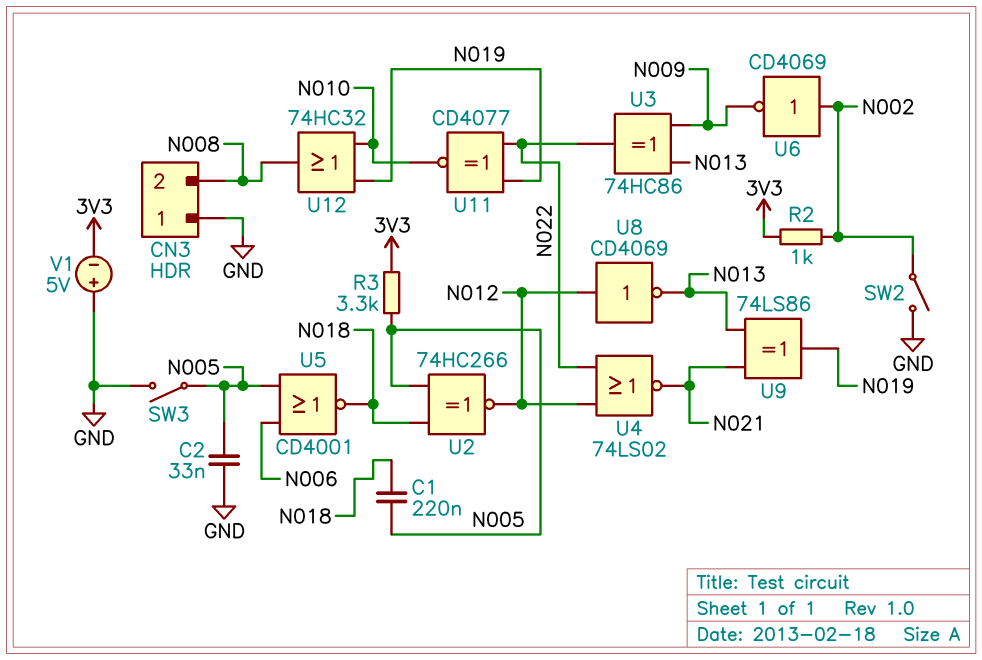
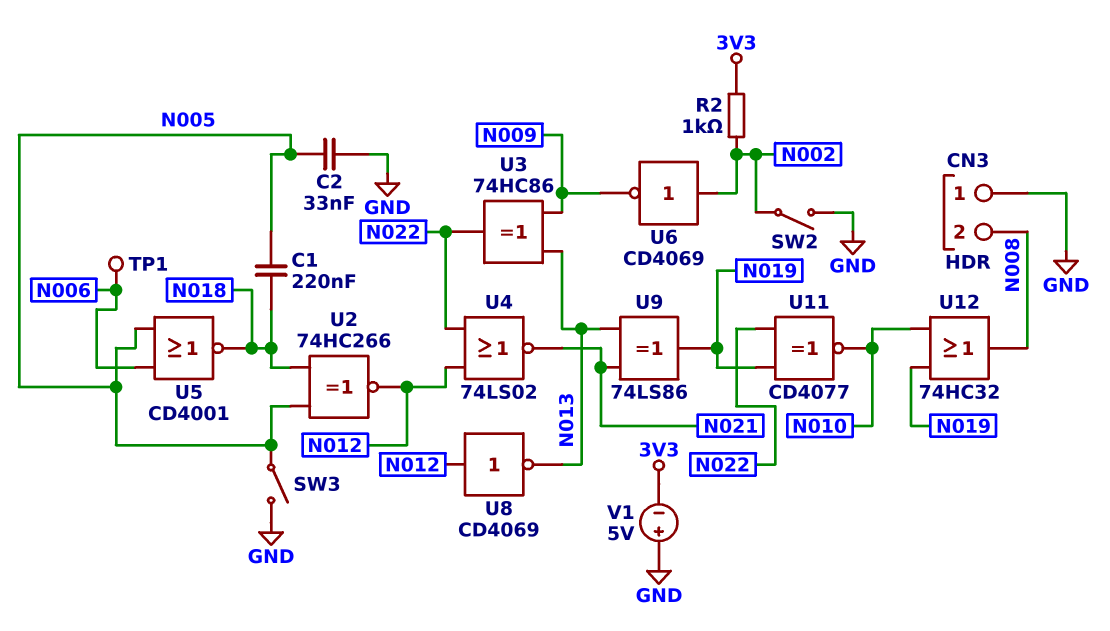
R3: 3.3k (3V3, N005) -> none
TP1: none -> test point (N006)

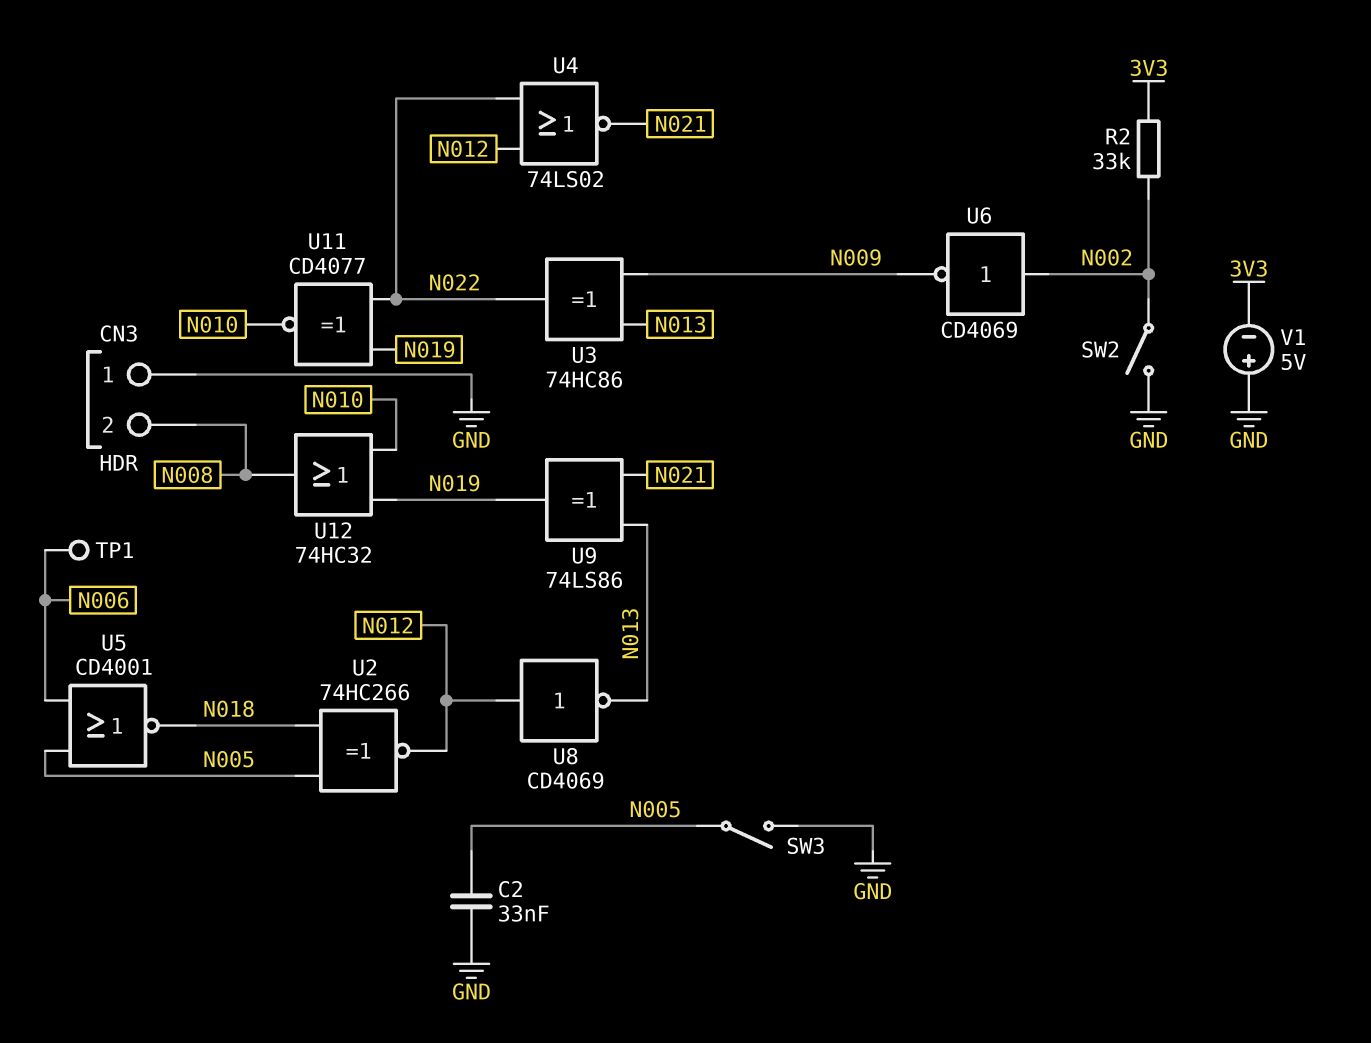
C1: 220nF (N005, N018) -> none
R2: 1k (3V3, N002) -> 33k (3V3, N002)

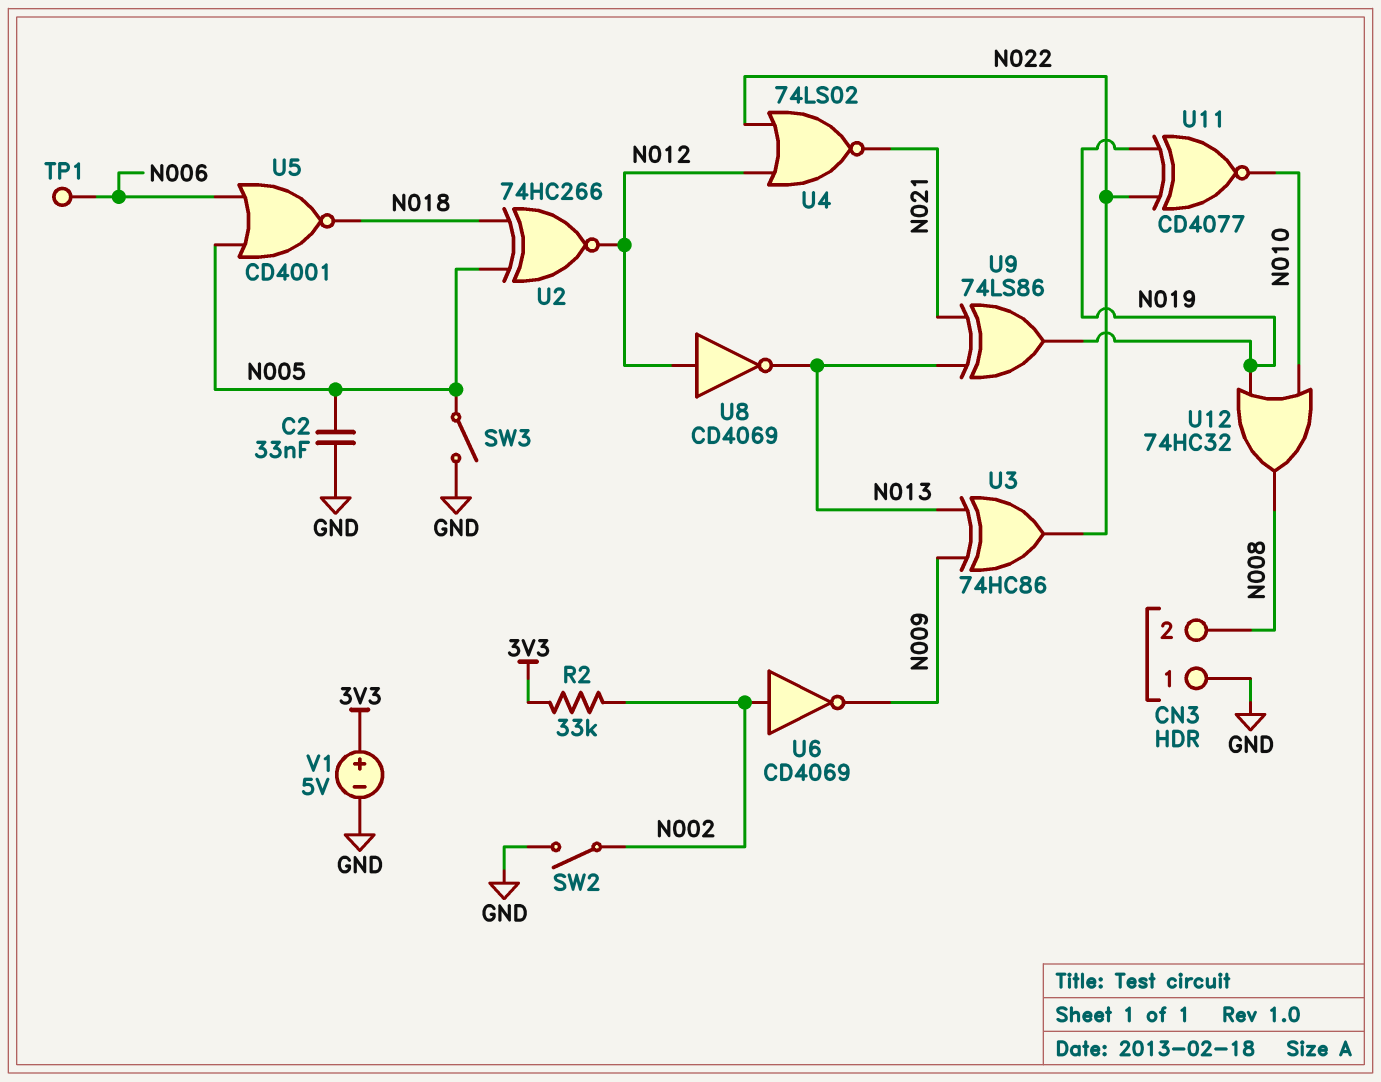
V1: 5V (plus GND, minus 3V3) -> 5V (plus 3V3, minus GND)

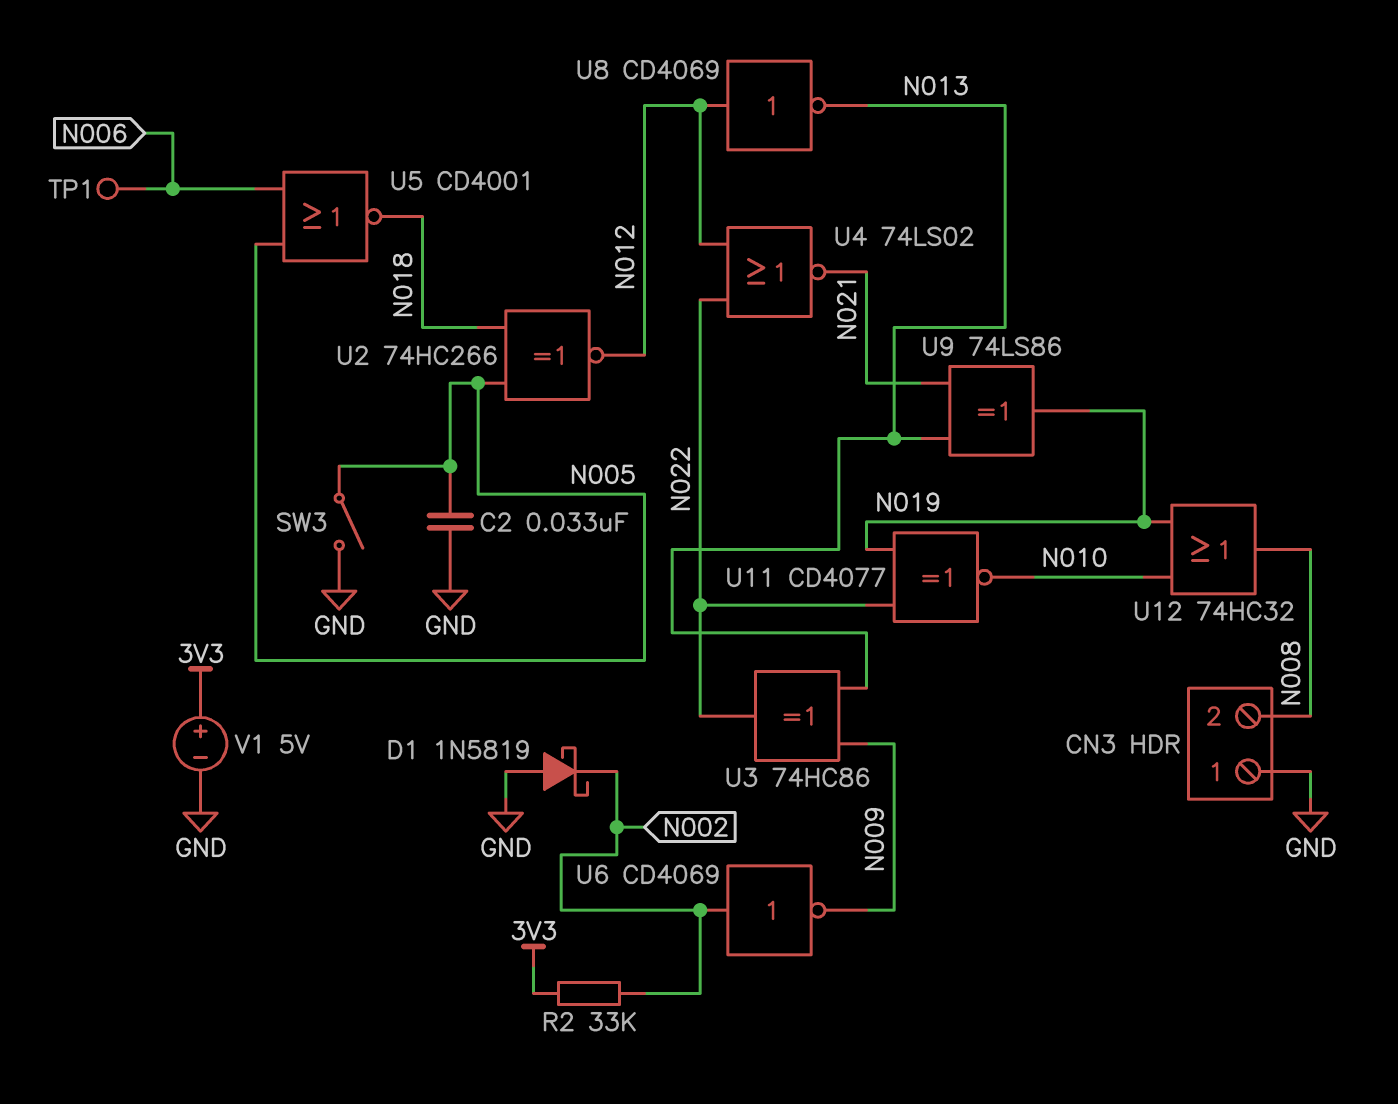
D1: none -> schottky 1N5819 (A GND, K N002)
SW2: switch (GND, N002) -> none

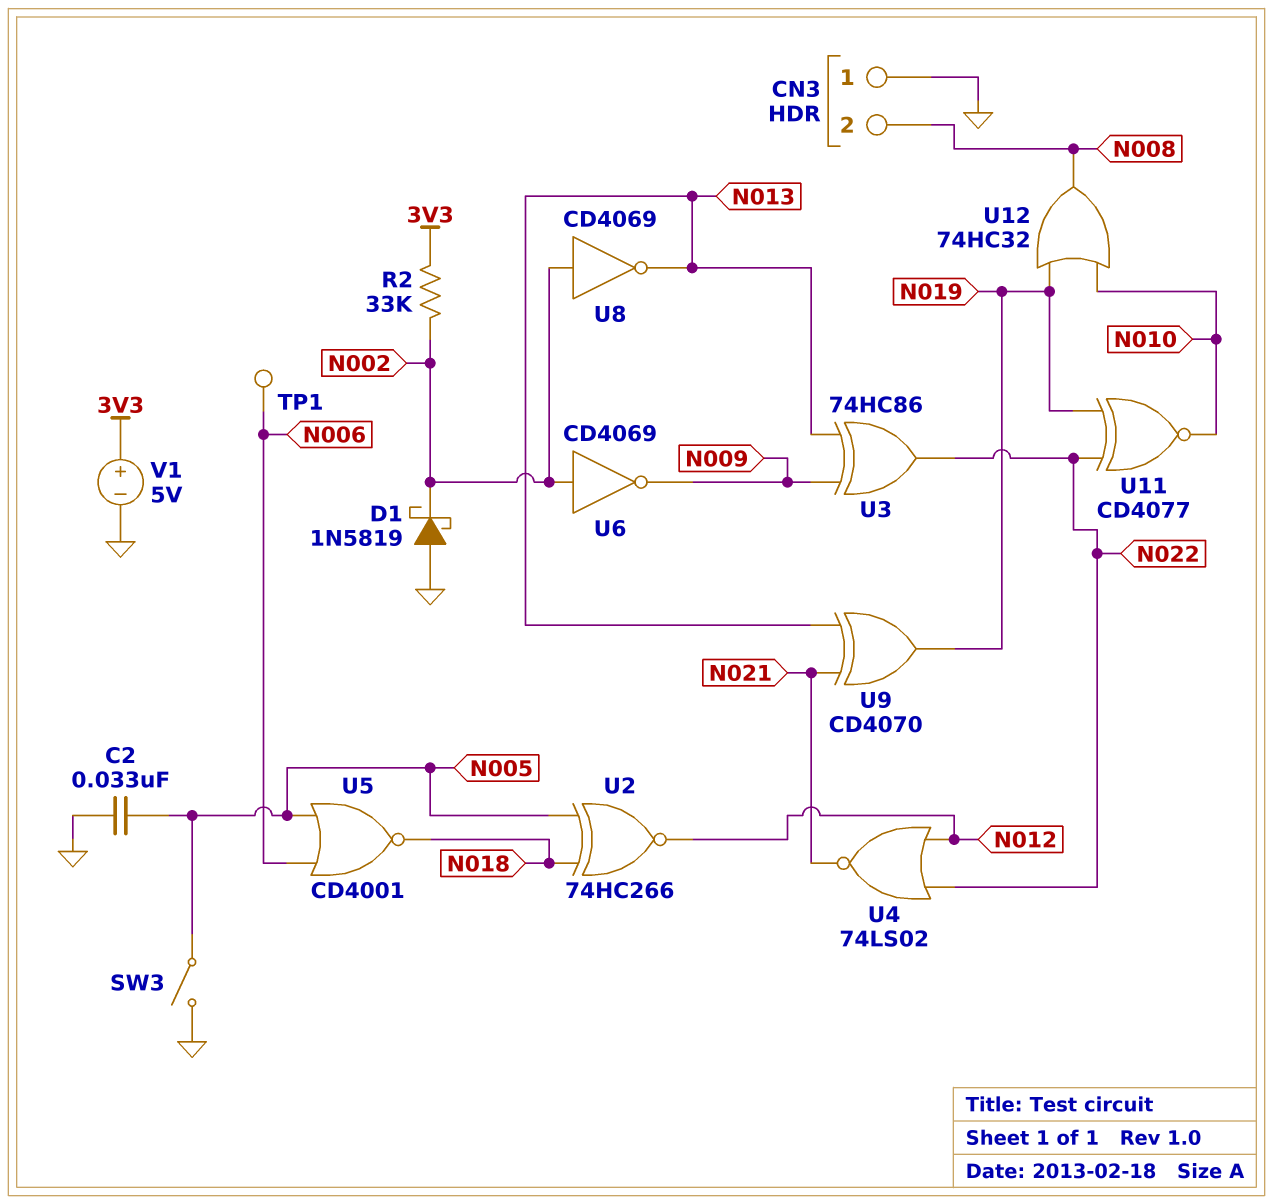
U8: NOT CD4069 (in N012, out N013) -> NOT CD4069 (in N002, out N013)
U9: XOR 74LS86 (in N013, in N021, out N019) -> XOR CD4070 (in N013, in N021, out N019)

